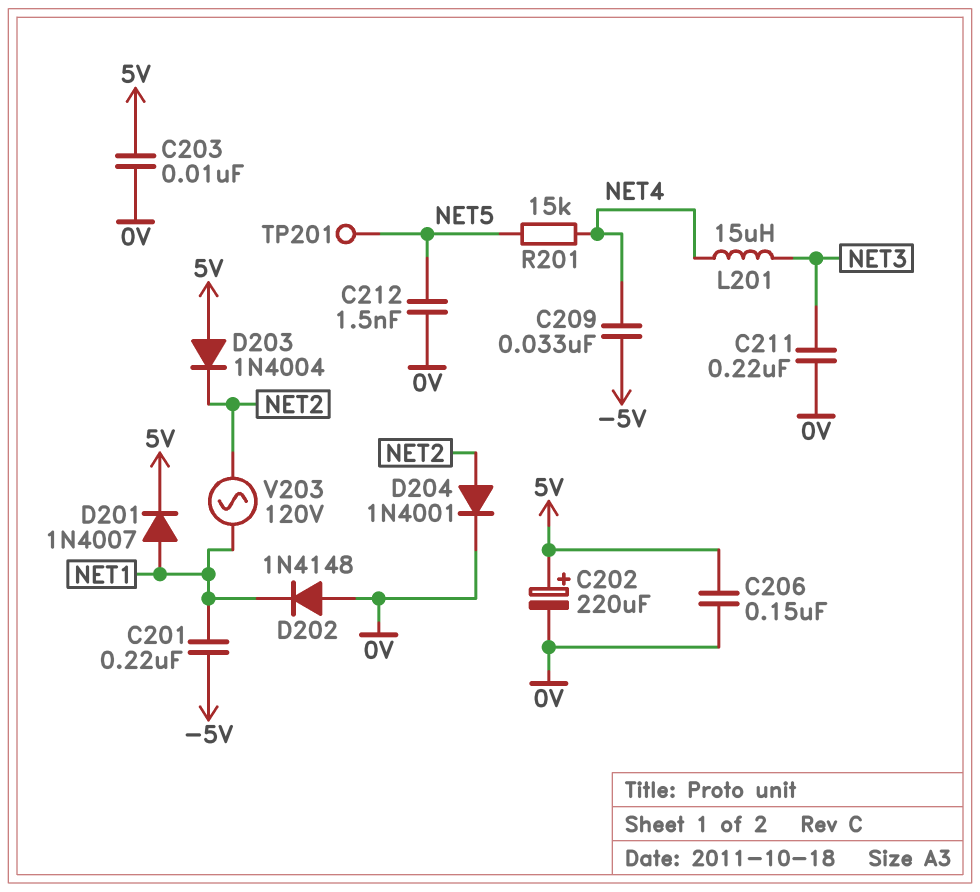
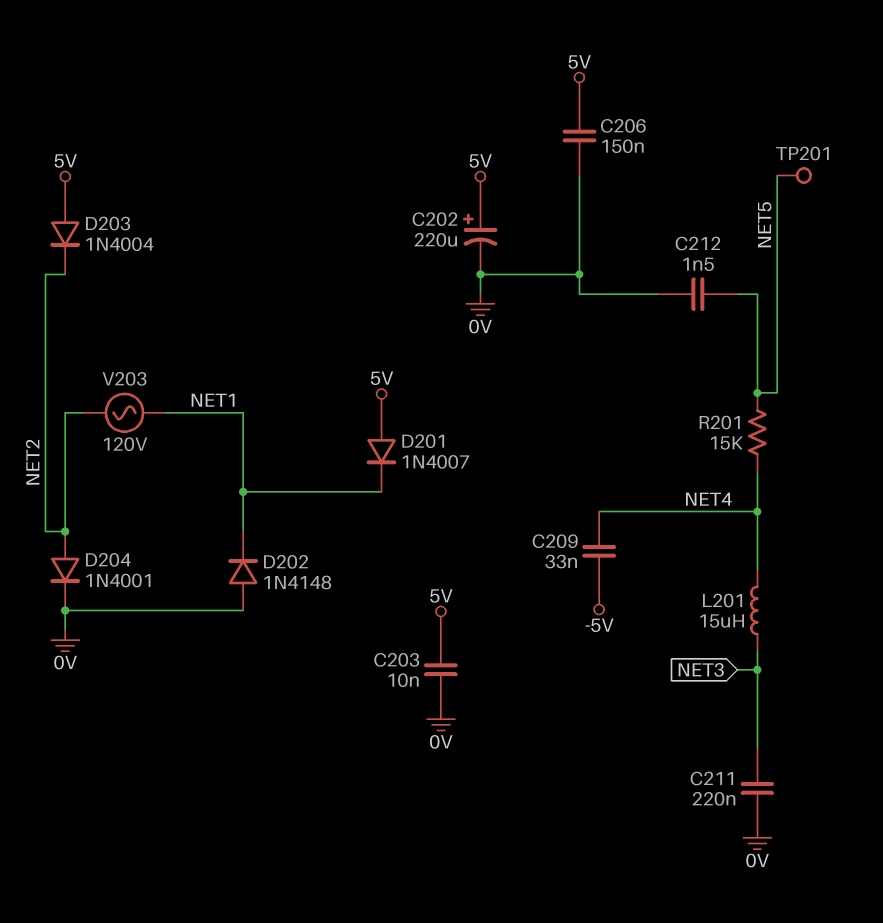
C201: 220nF (-5V, NET1) -> none
D201: diode 1N4007 (A NET1, K 5V) -> diode 1N4007 (A 5V, K NET1)

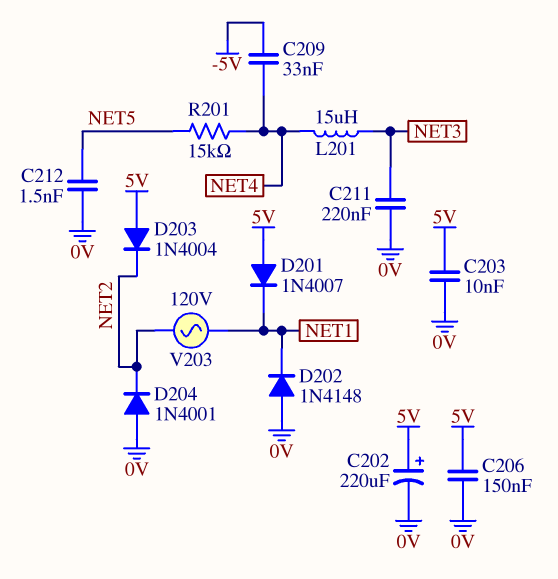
D204: diode 1N4001 (A NET2, K 0V) -> diode 1N4001 (A 0V, K NET2)
TP201: test point (NET5) -> none

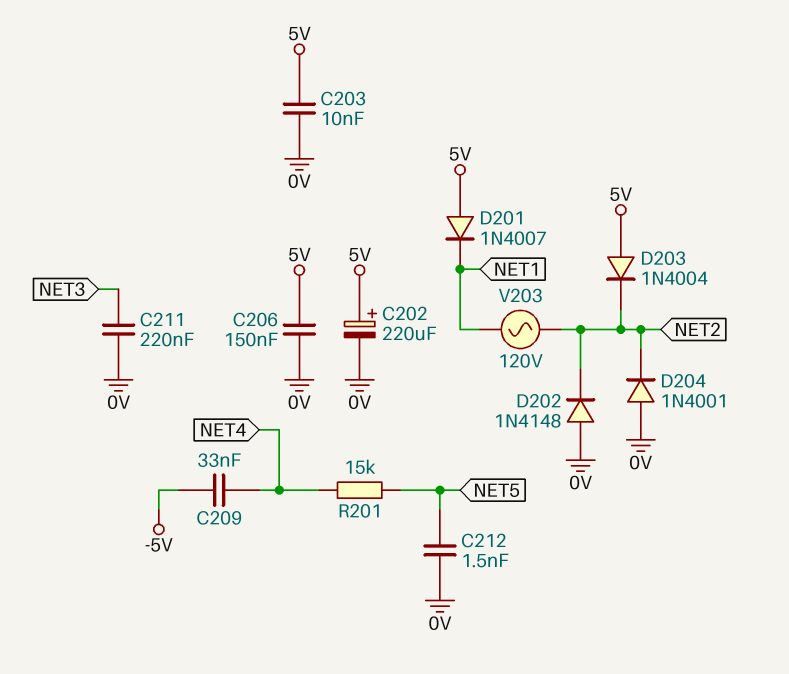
D202: diode 1N4148 (A 0V, K NET1) -> diode 1N4148 (A 0V, K NET2)
L201: 15uH (NET3, NET4) -> none

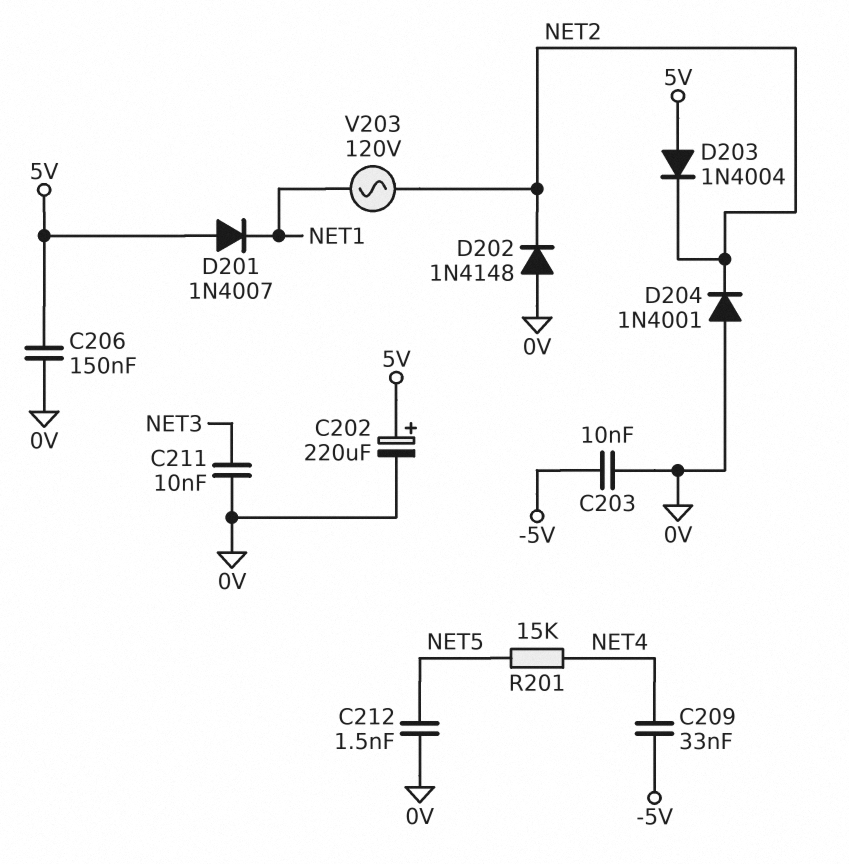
C203: 10nF (0V, 5V) -> 10nF (-5V, 0V)
C211: 220nF (0V, NET3) -> 10nF (0V, NET3)

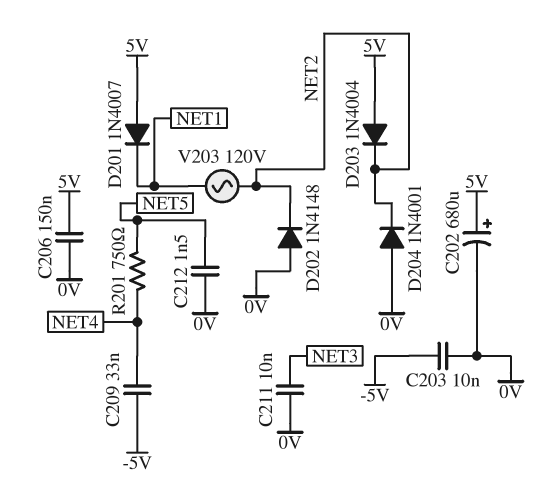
C202: 220uF (plus 5V, minus 0V) -> 680uF (plus 5V, minus 0V)
R201: 15k (NET4, NET5) -> 750 (NET4, NET5)

